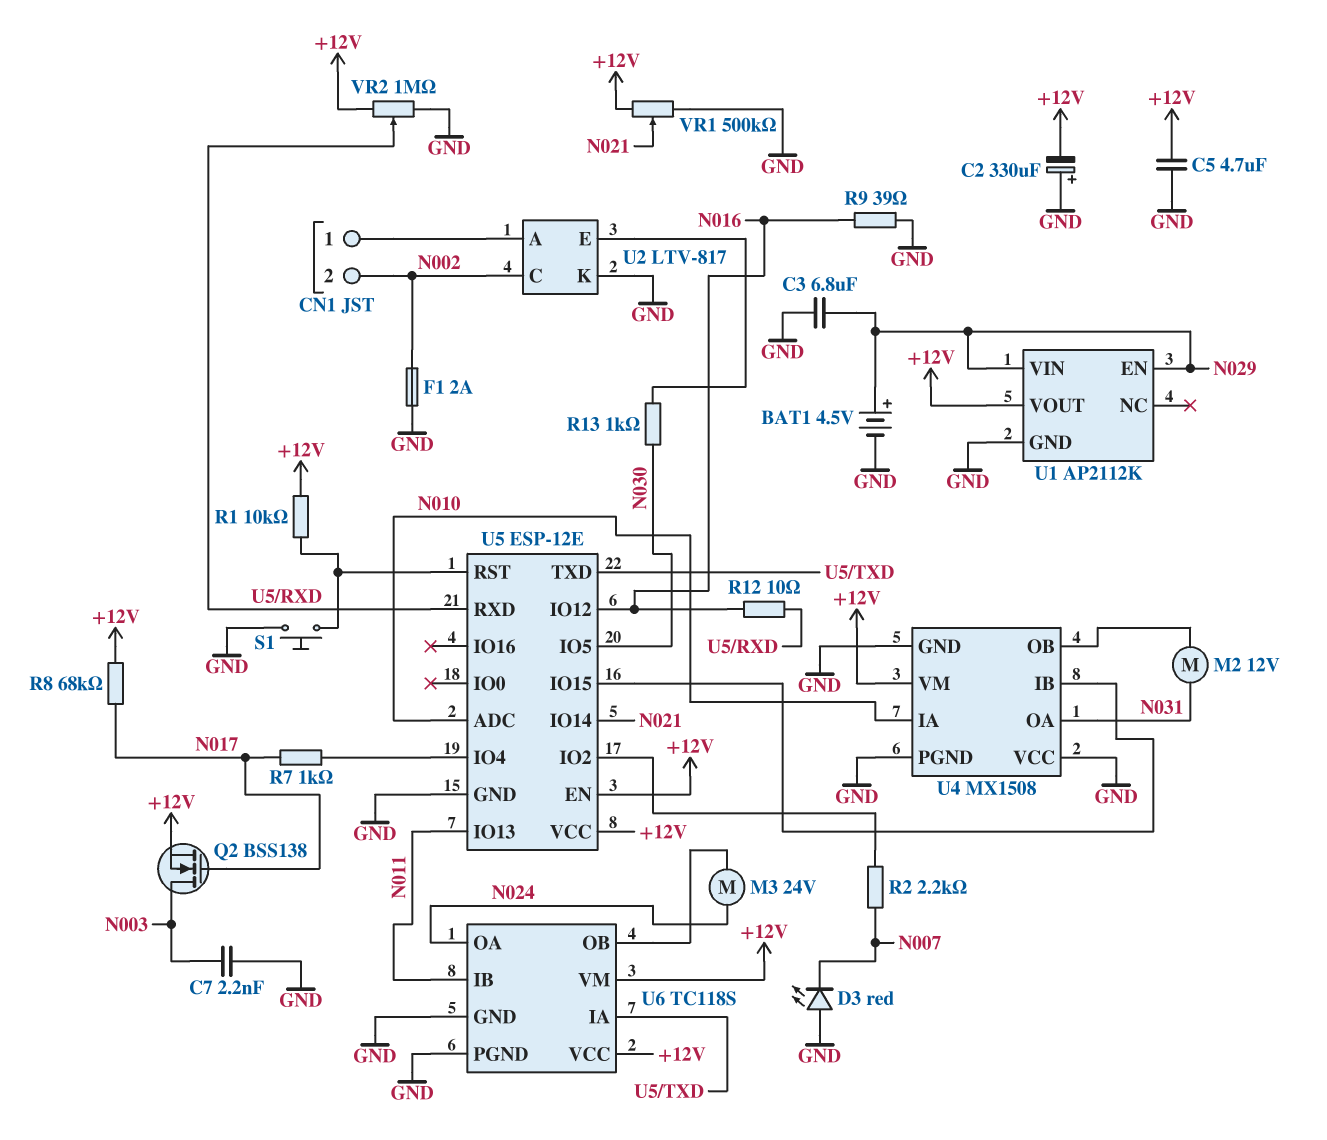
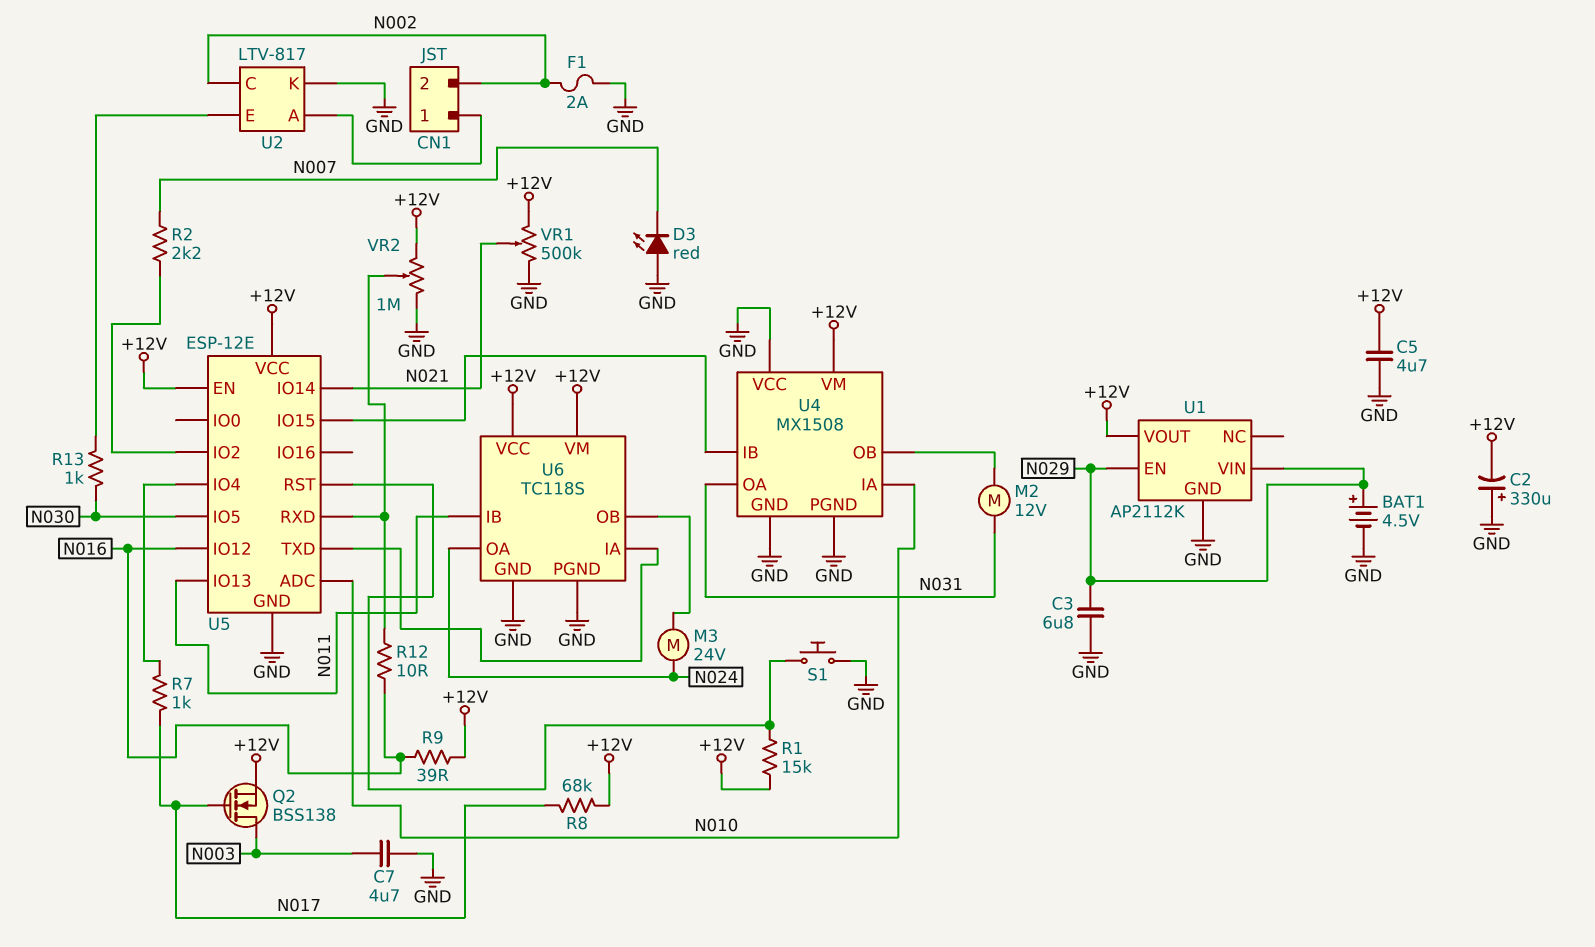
C7: 2.2nF (GND, N003) -> 4.7uF (GND, N003)
R1: 10k (+12V, U5/RST) -> 15k (+12V, U5/RST)
R9: 39 (GND, N016) -> 39 (+12V, N016)

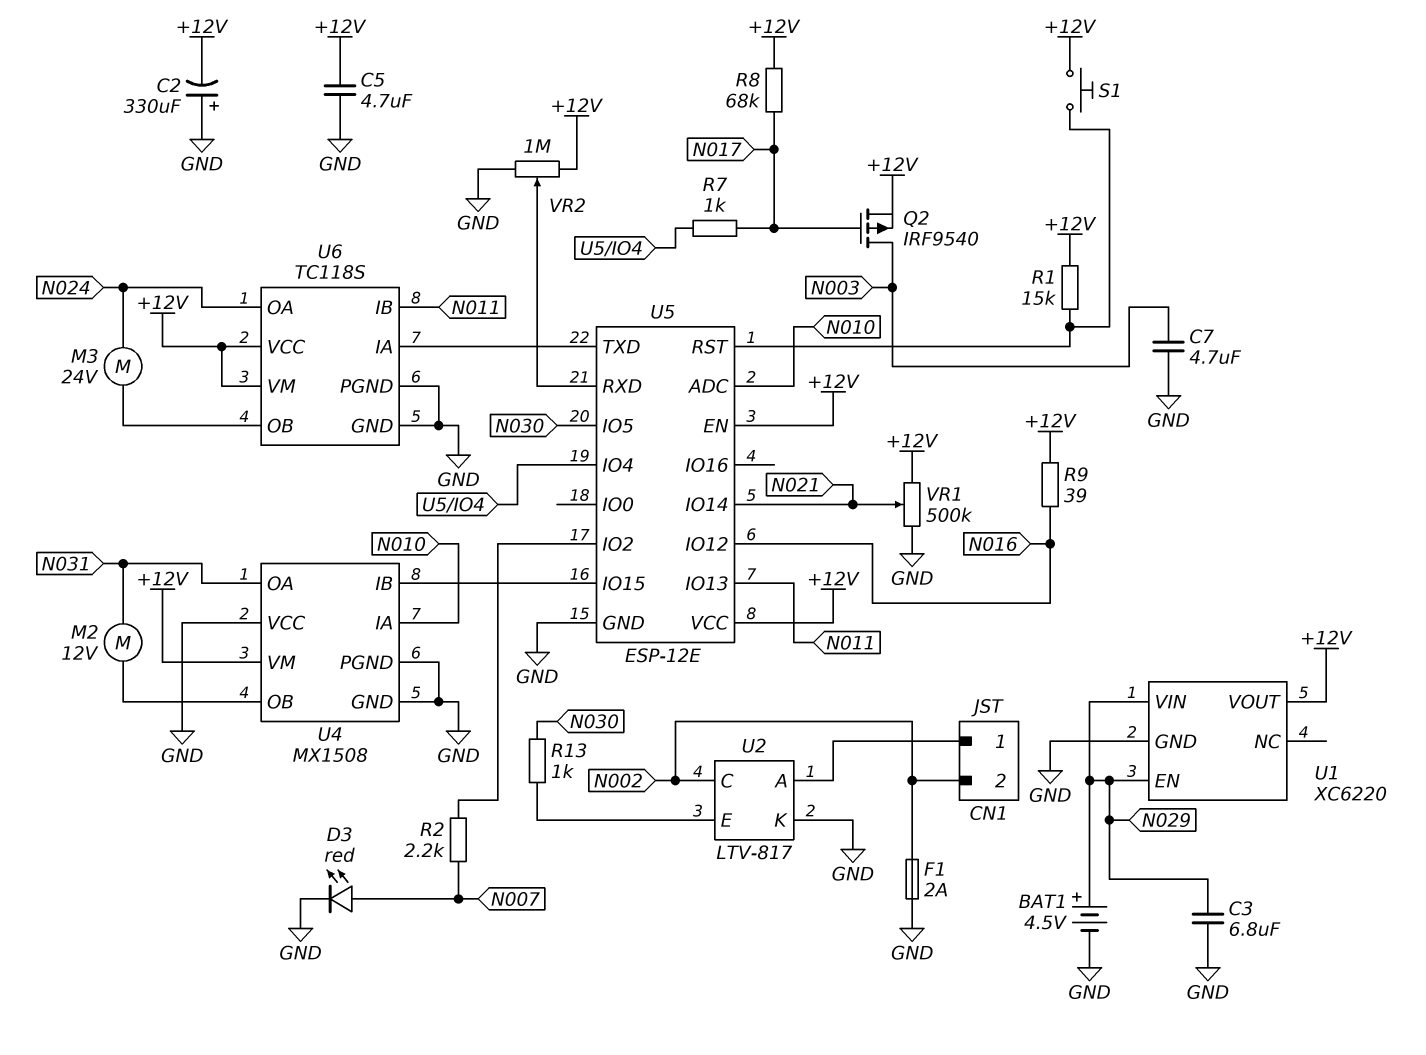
D3: LED red (A GND, K N007) -> LED red (A N007, K GND)
Q2: NMOS BSS138 (G N017, D N003, S +12V) -> PMOS IRF9540 (G N017, D N003, S +12V)
R12: 10 (N016, U5/RXD) -> none
S1: button (GND, U5/RST) -> button (+12V, U5/RST)
U1: AP2112K -> XC6220

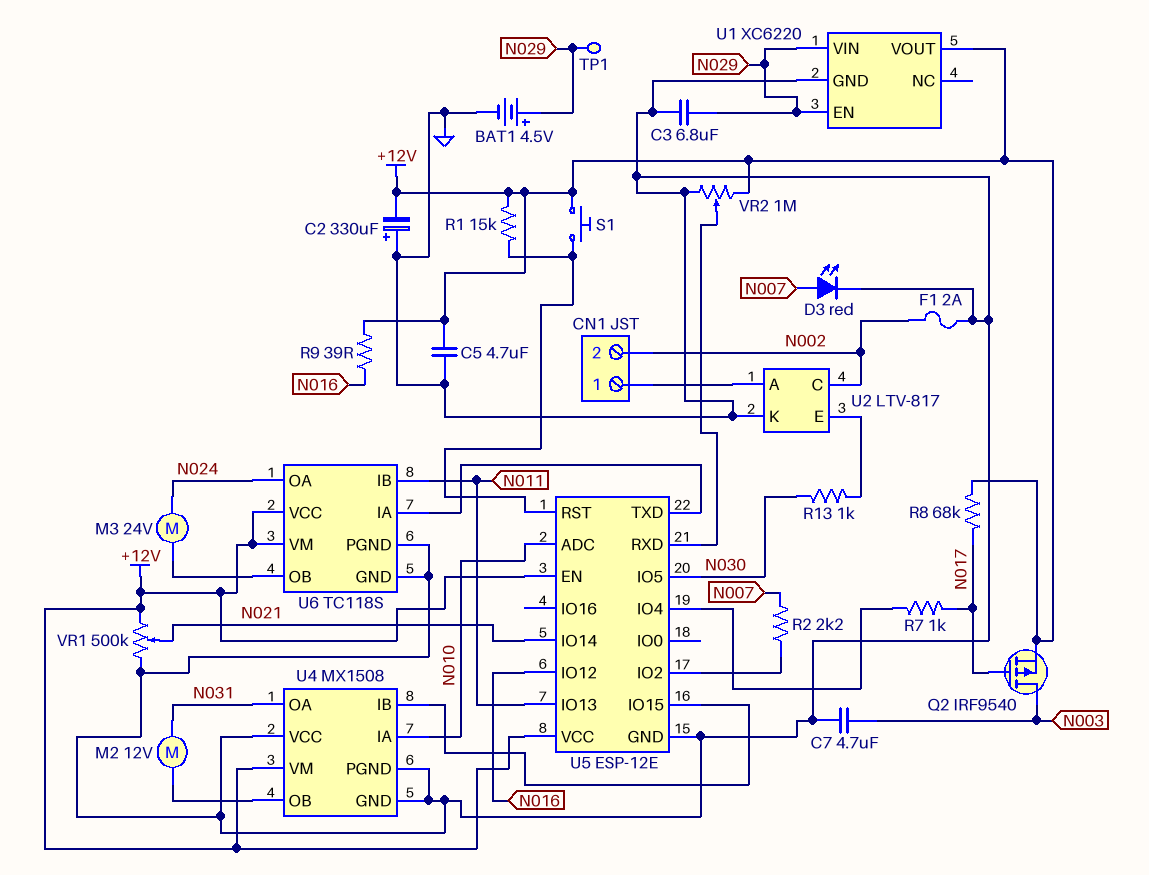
TP1: none -> test point (N029)

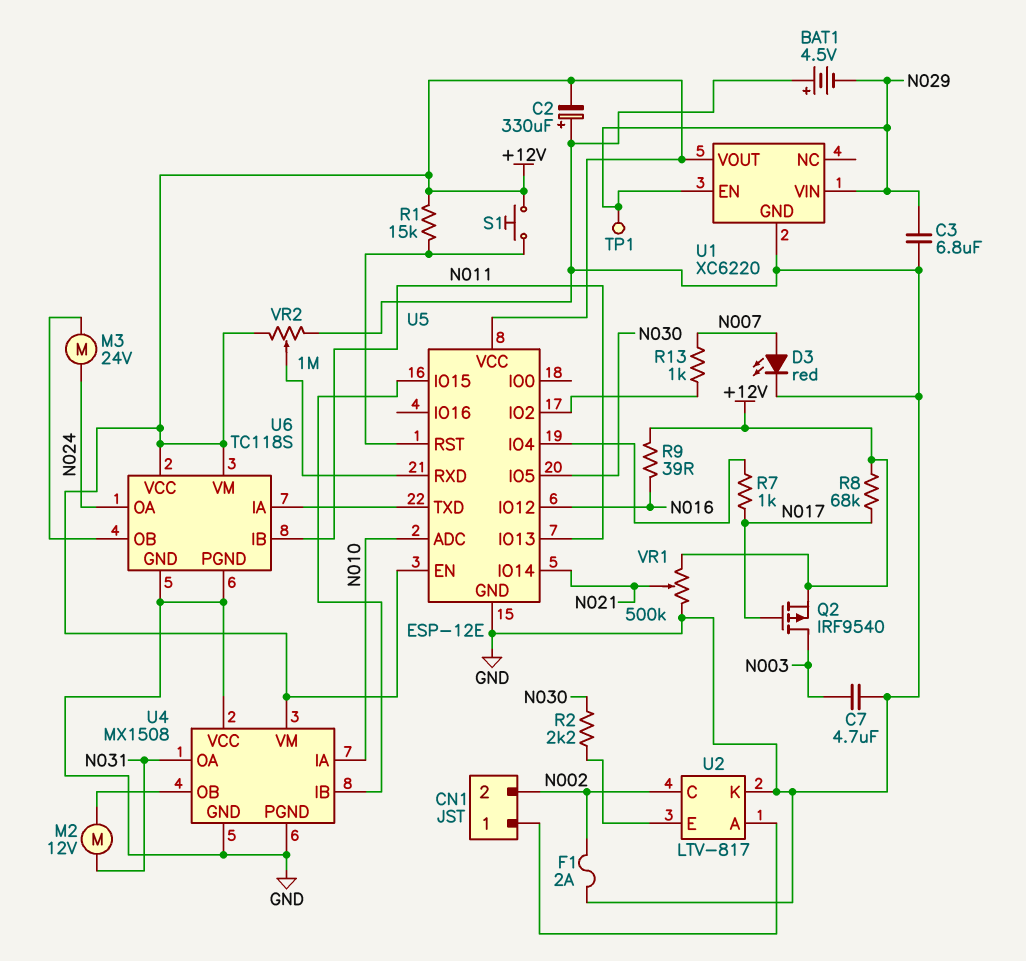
BAT1: 4.5V (plus N029, minus GND) -> 4.5V (plus GND, minus N029)
C5: 4.7uF (+12V, GND) -> none
R2: 2.2k (N007, U5/IO2) -> 2.2k (N030, U2/E)
R13: 1k (N030, U2/E) -> 1k (N007, U5/IO2)

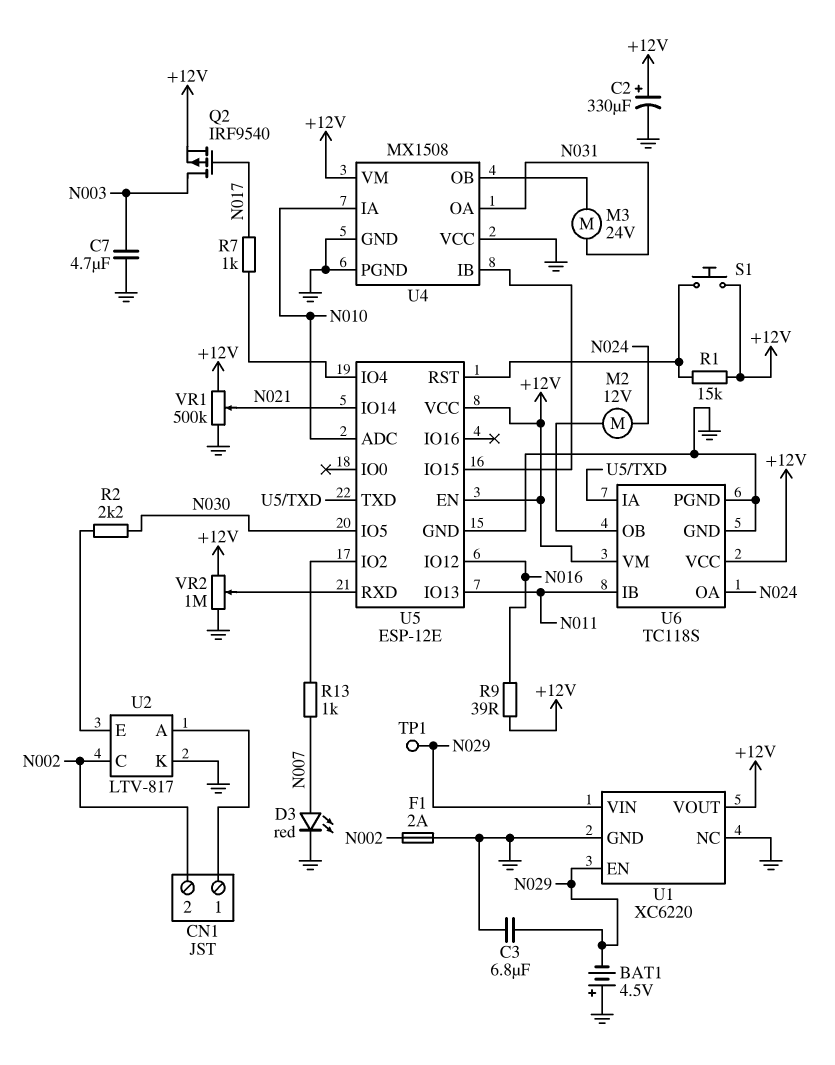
C2: 330uF (plus GND, minus +12V) -> 330uF (plus +12V, minus GND)
M2: motor 12V (N031, U4/OB) -> motor 12V (N024, U6/OB)
M3: motor 24V (N024, U6/OB) -> motor 24V (N031, U4/OB)
R8: 68k (+12V, N017) -> none
U1 pin NC: none -> GND

